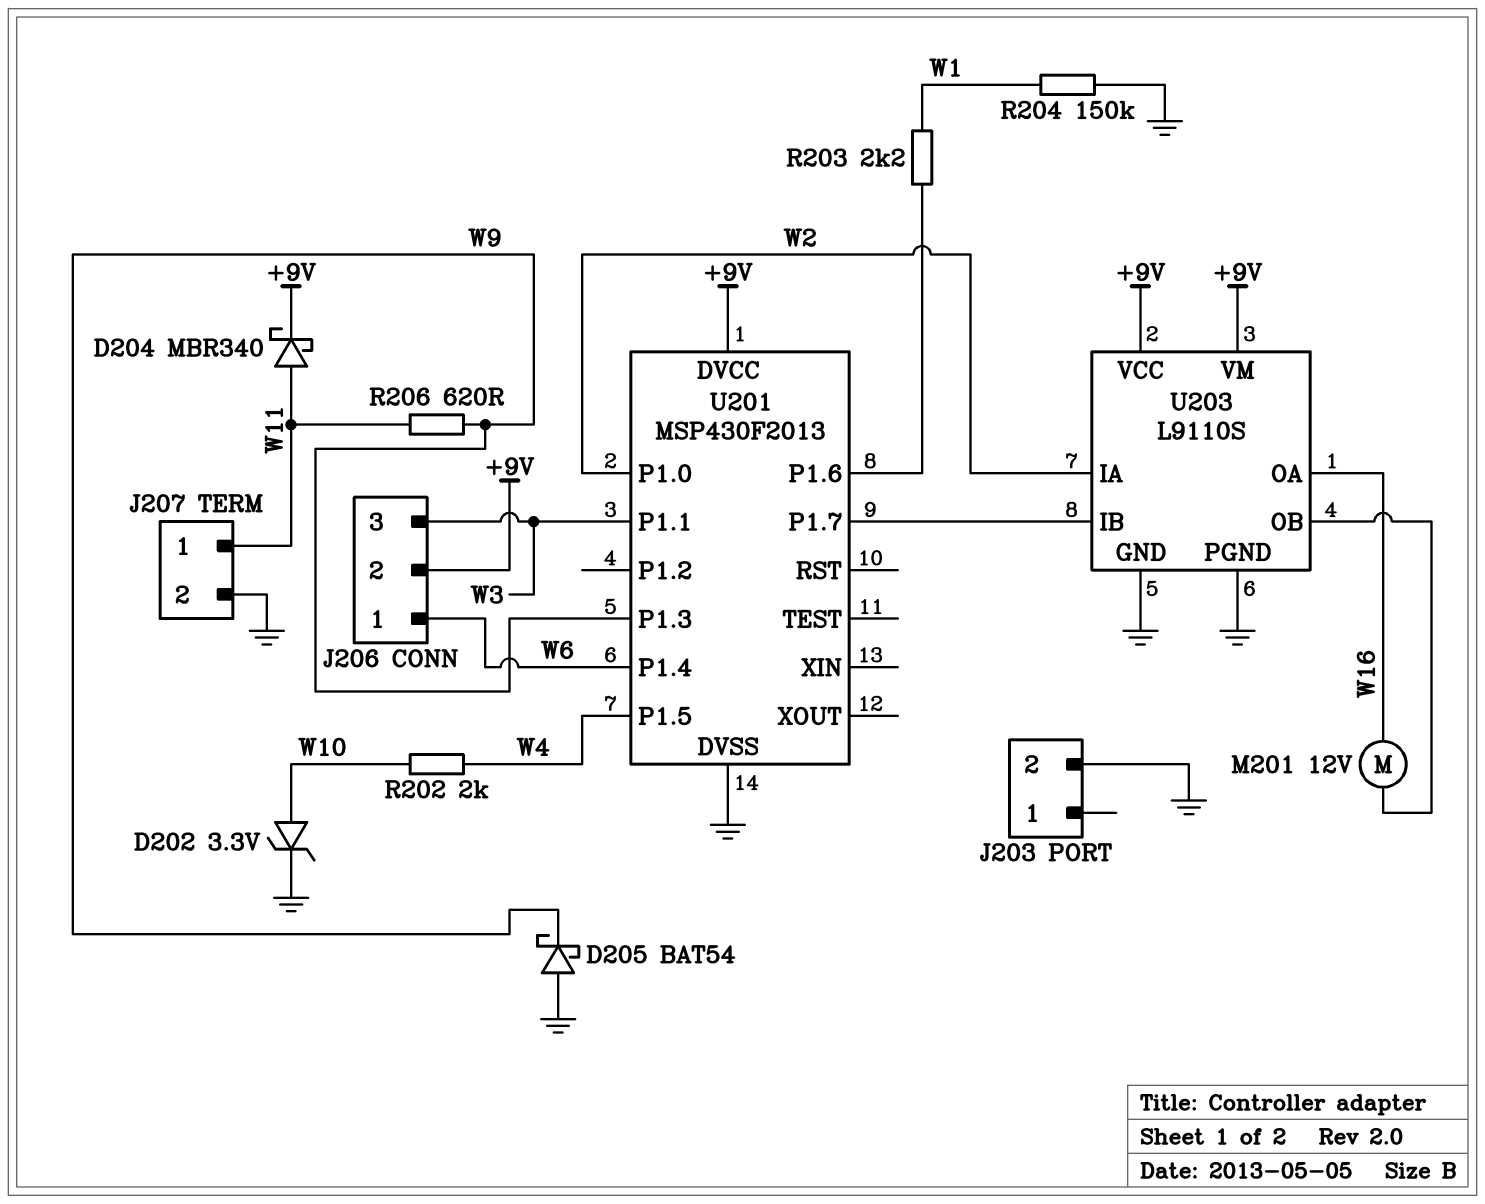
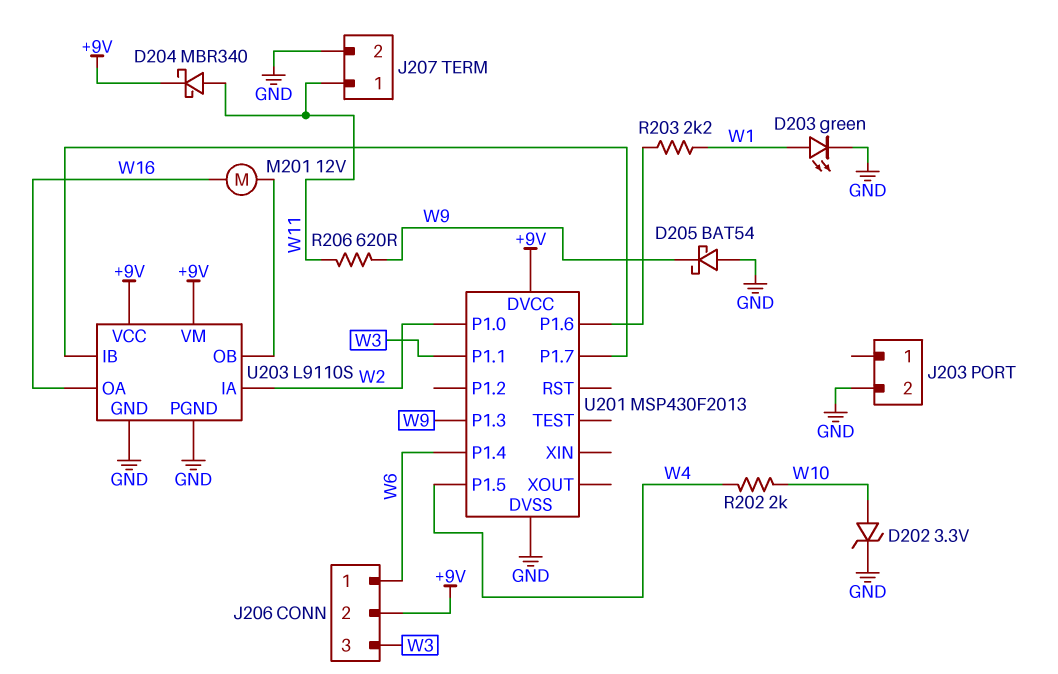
D203: none -> LED green (A W1, K GND)
R204: 150k (GND, W1) -> none

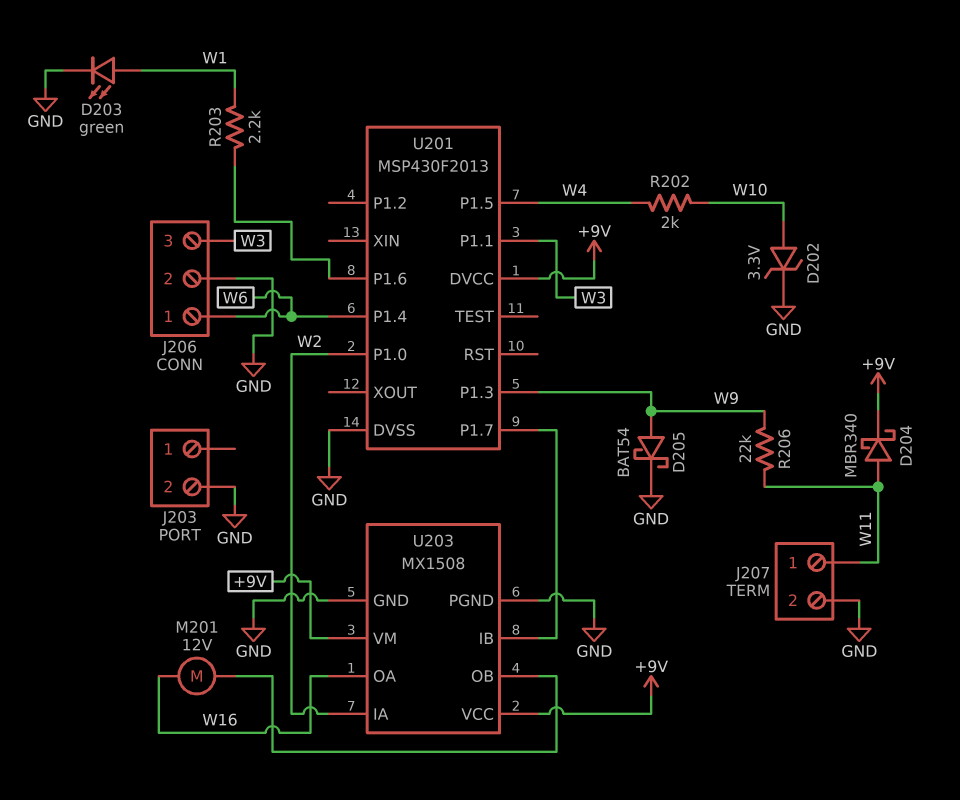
D205: schottky BAT54 (A GND, K W9) -> schottky BAT54 (A W9, K GND)
J206 pin 2: +9V -> GND
R206: 620 (W9, W11) -> 22k (W9, W11)
U203: L9110S -> MX1508

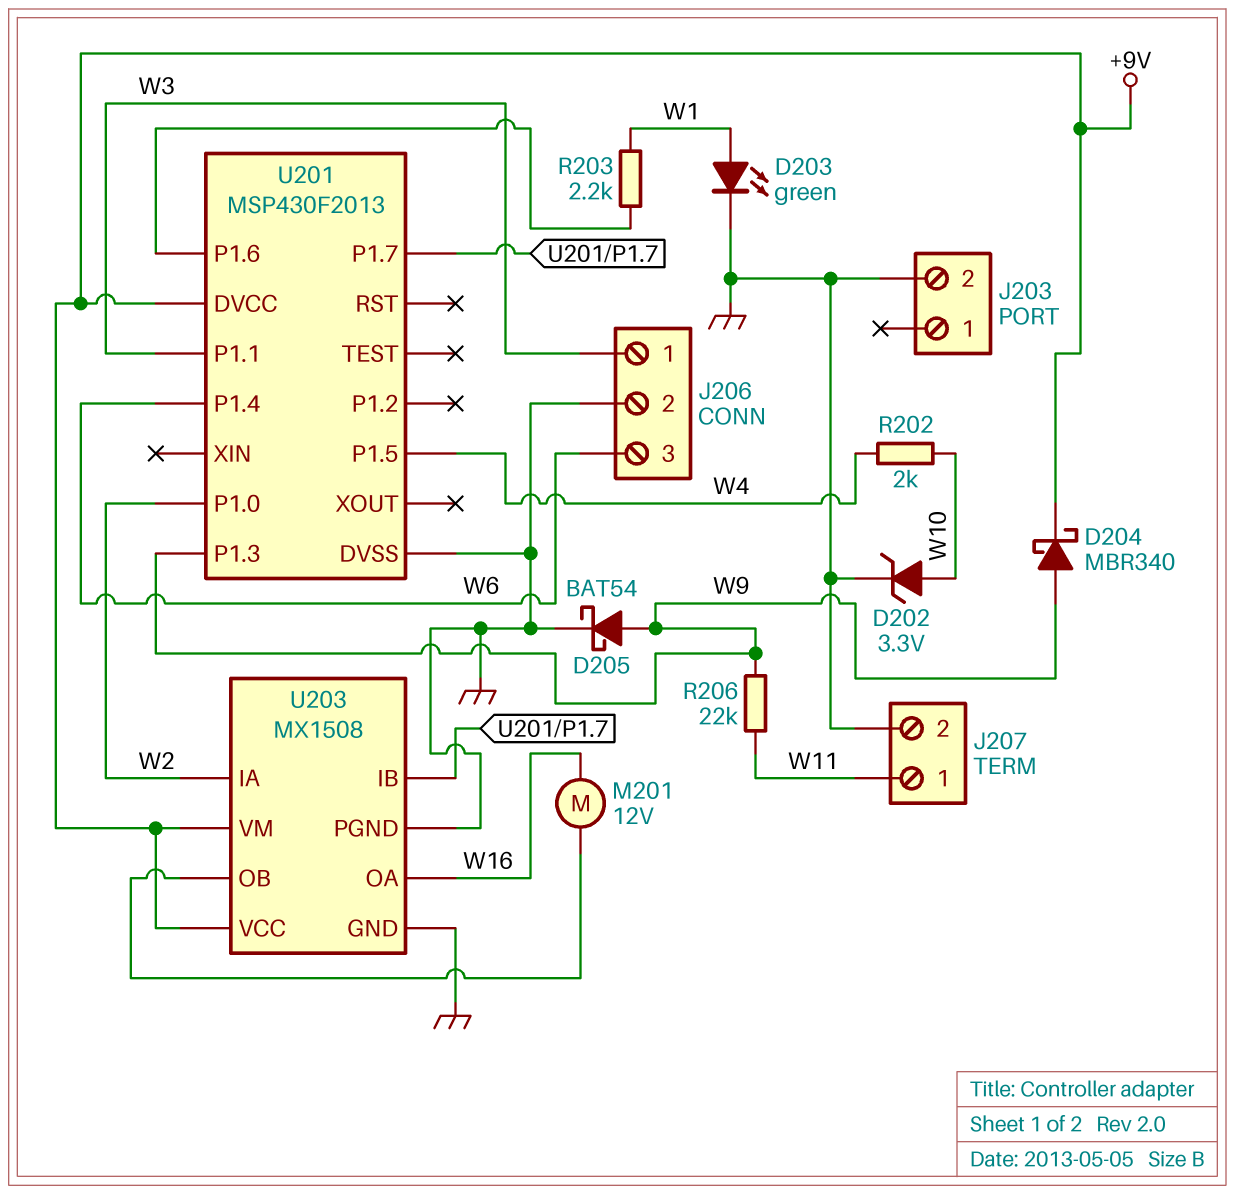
D204: schottky MBR340 (A W11, K +9V) -> schottky MBR340 (A W9, K +9V)
J206 pin 1: W6 -> W3
J206 pin 3: W3 -> W6

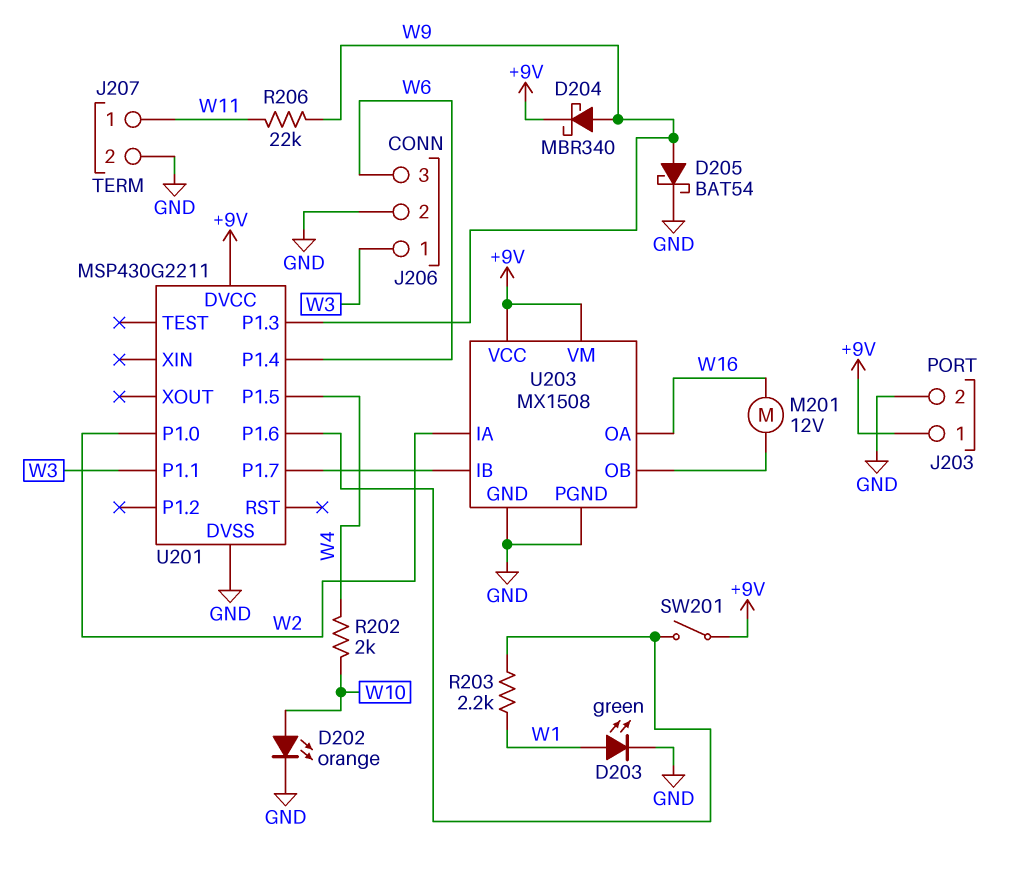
D202: zener 3.3V (A W10, K GND) -> LED orange (A W10, K GND)
J203 pin 1: none -> +9V
SW201: none -> switch (+9V, U201/P1.6)
U201: MSP430F2013 -> MSP430G2211

